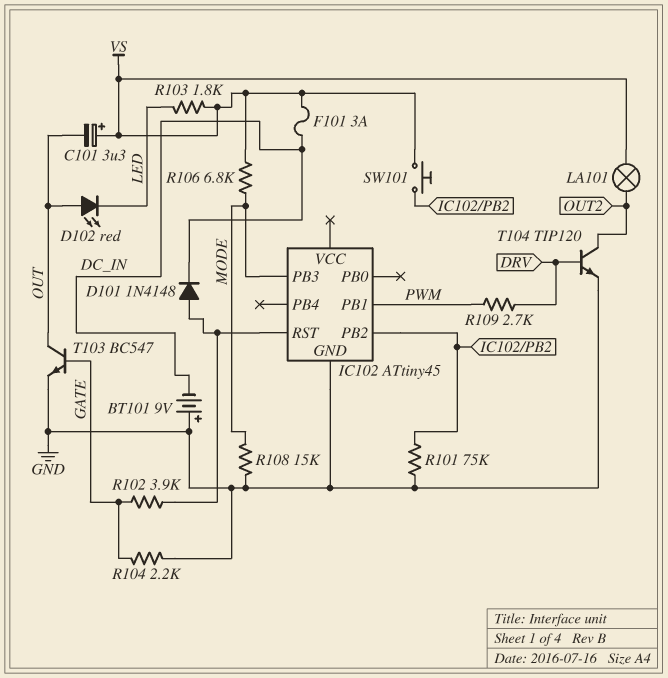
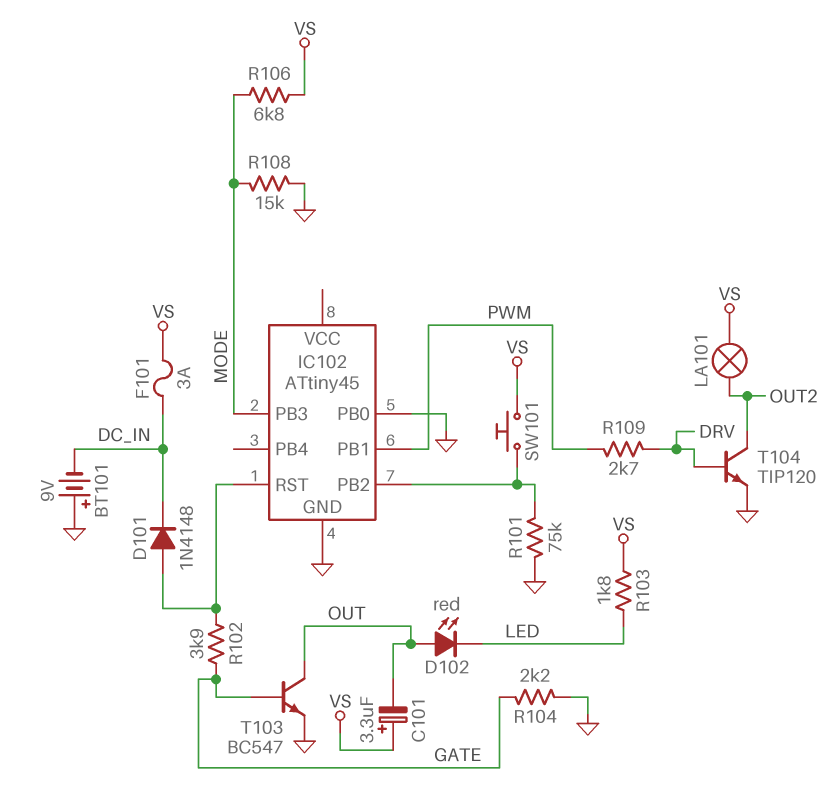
IC102 pin PB0: none -> GND

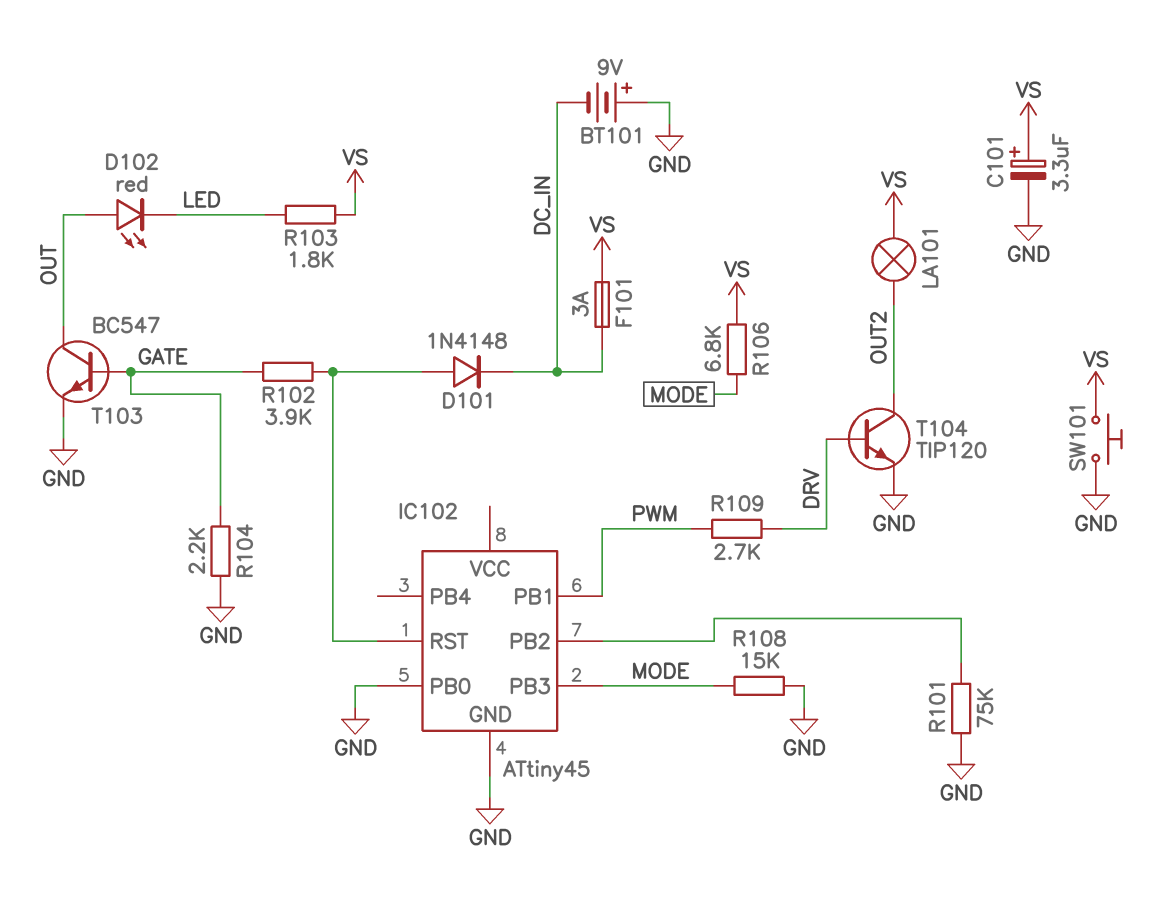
C101: 3.3uF (plus VS, minus OUT) -> 3.3uF (plus VS, minus GND)
SW101: button (IC102/PB2, VS) -> button (GND, VS)

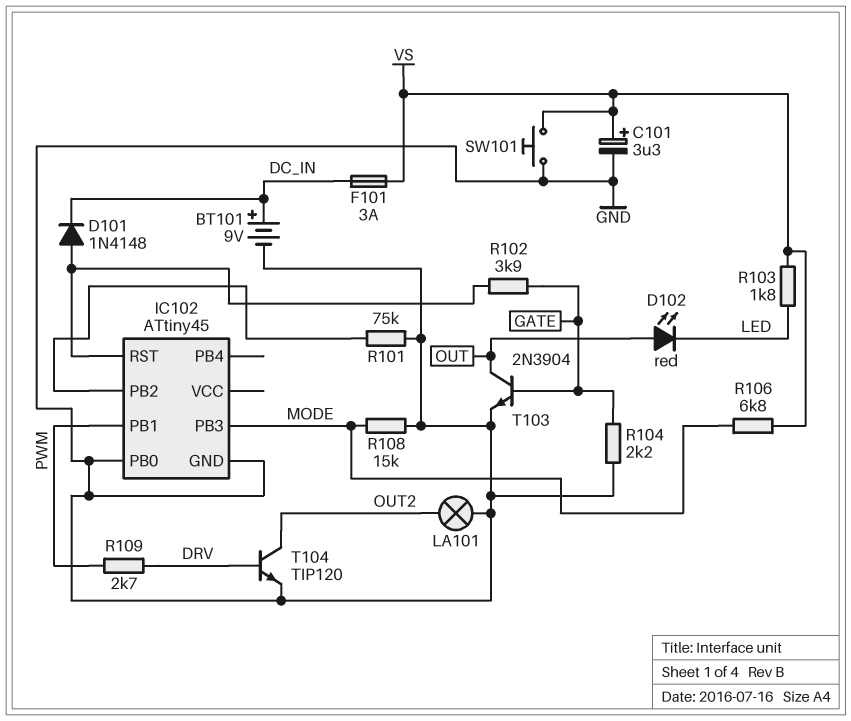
BT101: 9V (plus GND, minus DC_IN) -> 9V (plus DC_IN, minus GND)
LA101: lamp (OUT2, VS) -> lamp (GND, OUT2)
T103: NPN BC547 (B GATE, C OUT, E GND) -> NPN 2N3904 (B GATE, C OUT, E GND)

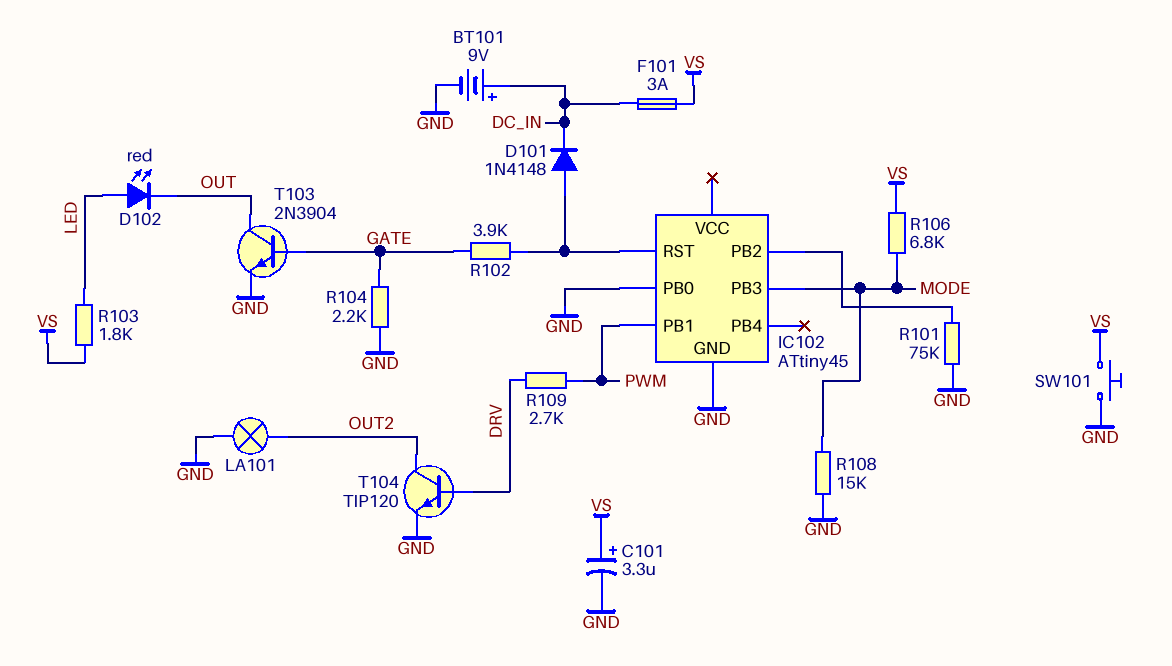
D102: LED red (A OUT, K LED) -> LED red (A LED, K OUT)

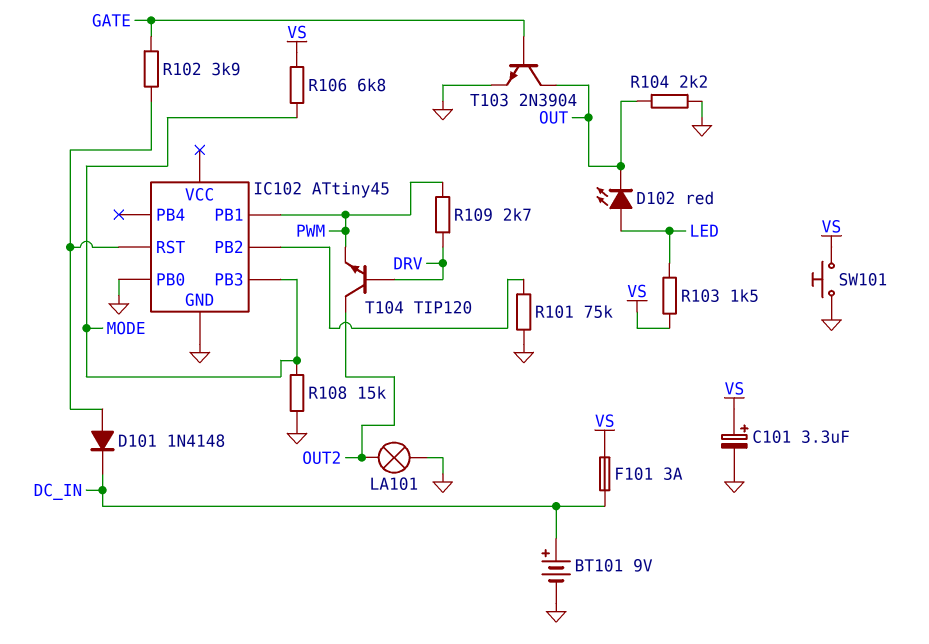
R103: 1.8k (LED, VS) -> 1.5k (LED, VS)
R104: 2.2k (GATE, GND) -> 2.2k (GND, OUT)
T104: NPN TIP120 (B DRV, C OUT2, E GND) -> NPN TIP120 (B DRV, C OUT2, E PWM)

